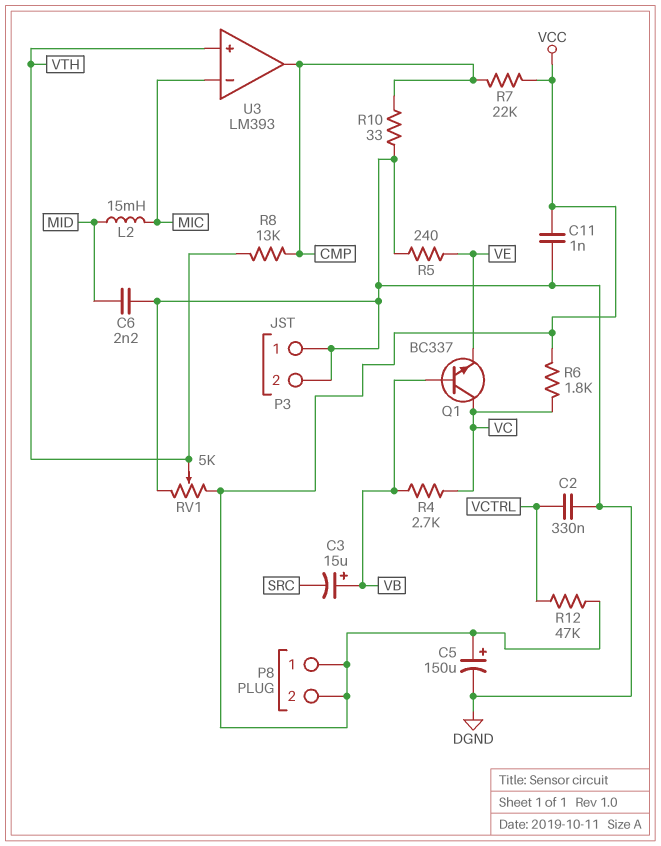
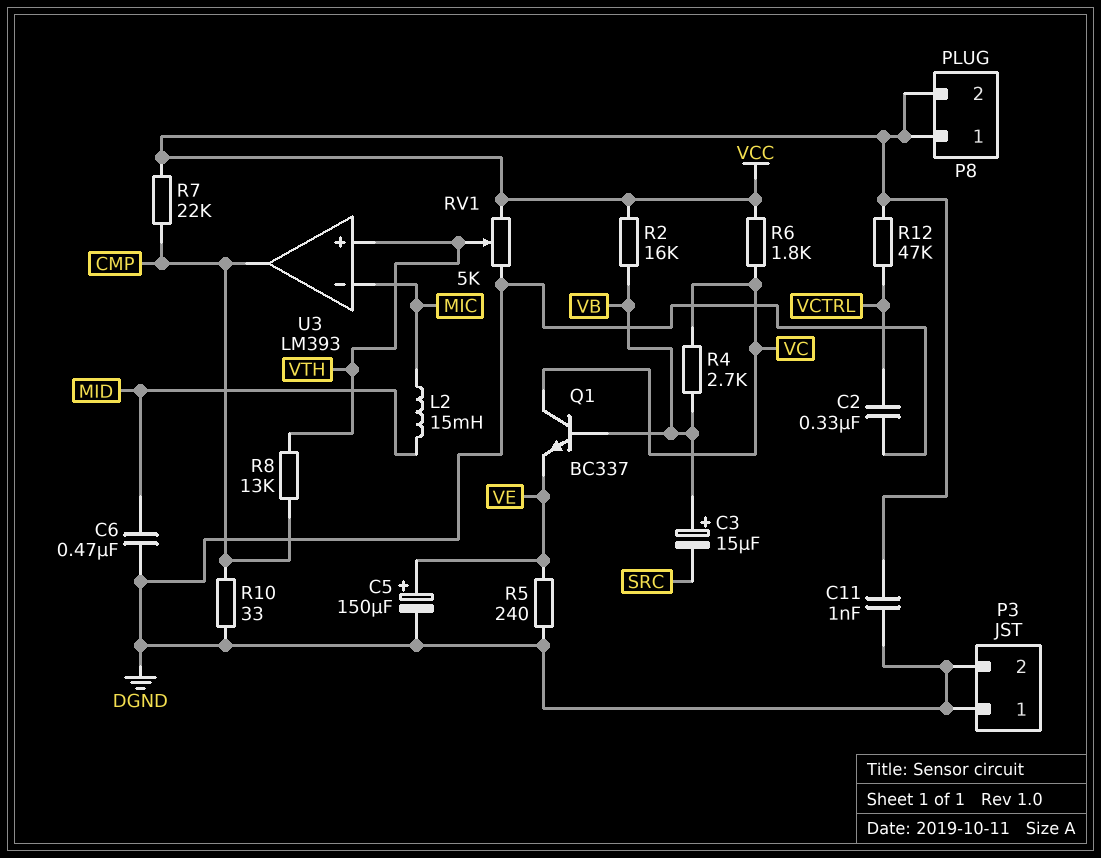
C5: 150uF (plus VCC, minus DGND) -> 150uF (plus VE, minus DGND)
C6: 2.2nF (DGND, MID) -> 470nF (DGND, MID)
R2: none -> 16k (VB, VCC)

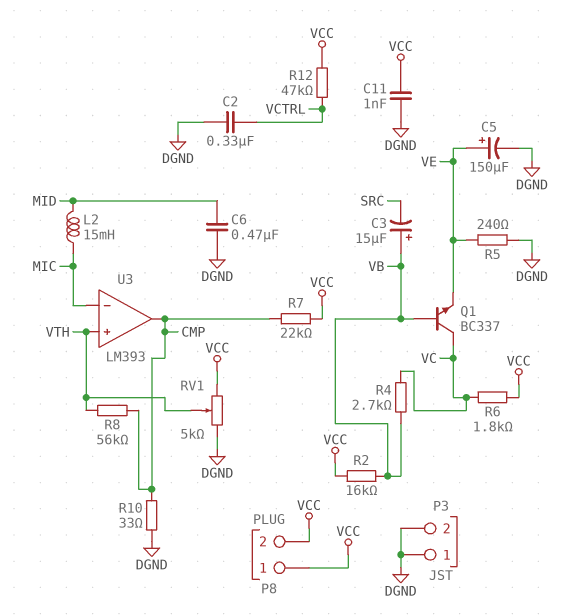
R8: 13k (CMP, VTH) -> 56k (CMP, VTH)

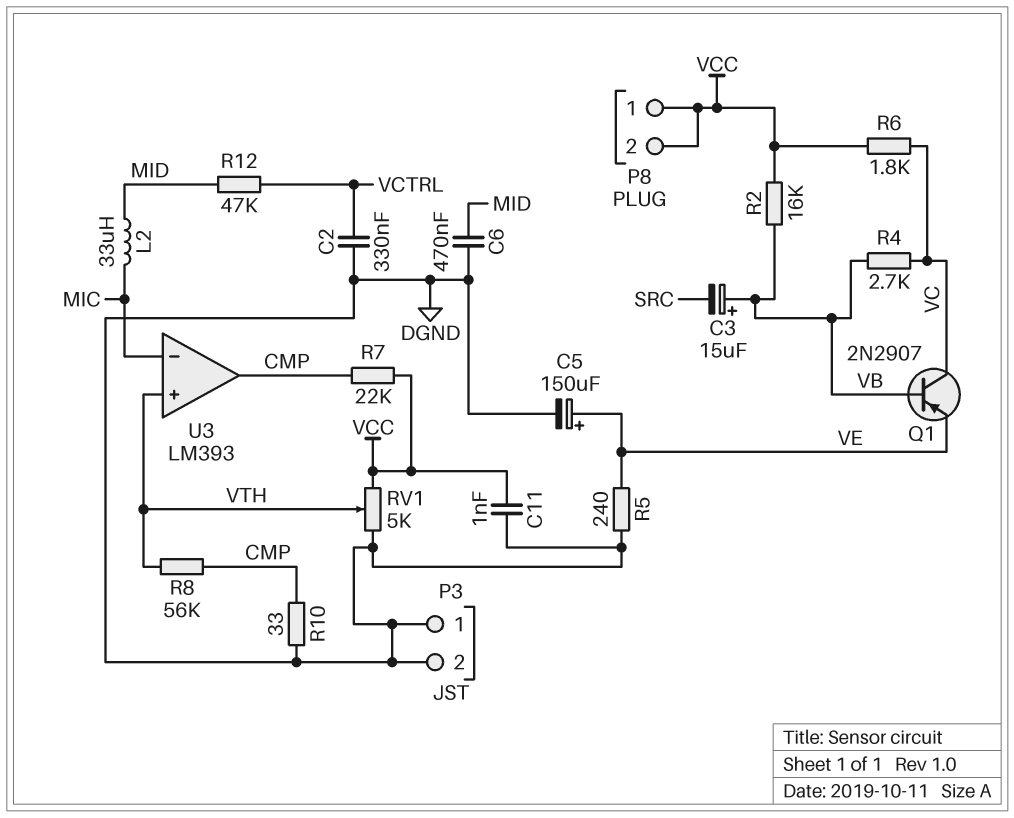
L2: 15mH (MIC, MID) -> 33uH (MIC, MID)
Q1: NPN BC337 (B VB, C VC, E VE) -> PNP 2N2907 (B VB, C VC, E VE)
R12: 47k (VCC, VCTRL) -> 47k (MID, VCTRL)

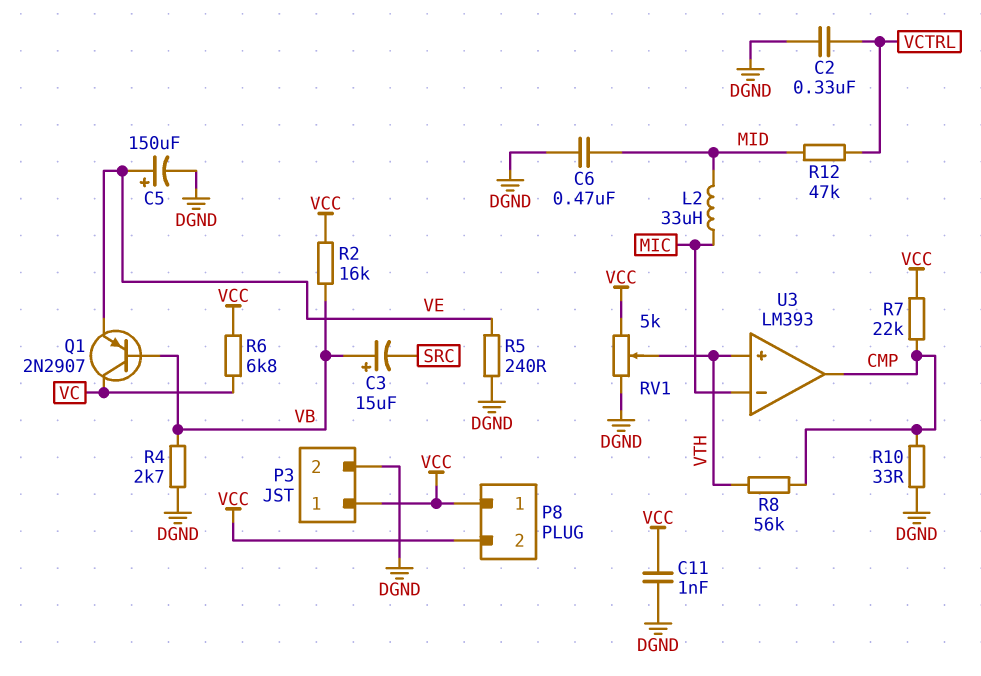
P3 pin 1: DGND -> VCC
R4: 2.7k (VB, VC) -> 2.7k (DGND, VB)
R6: 1.8k (VC, VCC) -> 6.8k (VC, VCC)

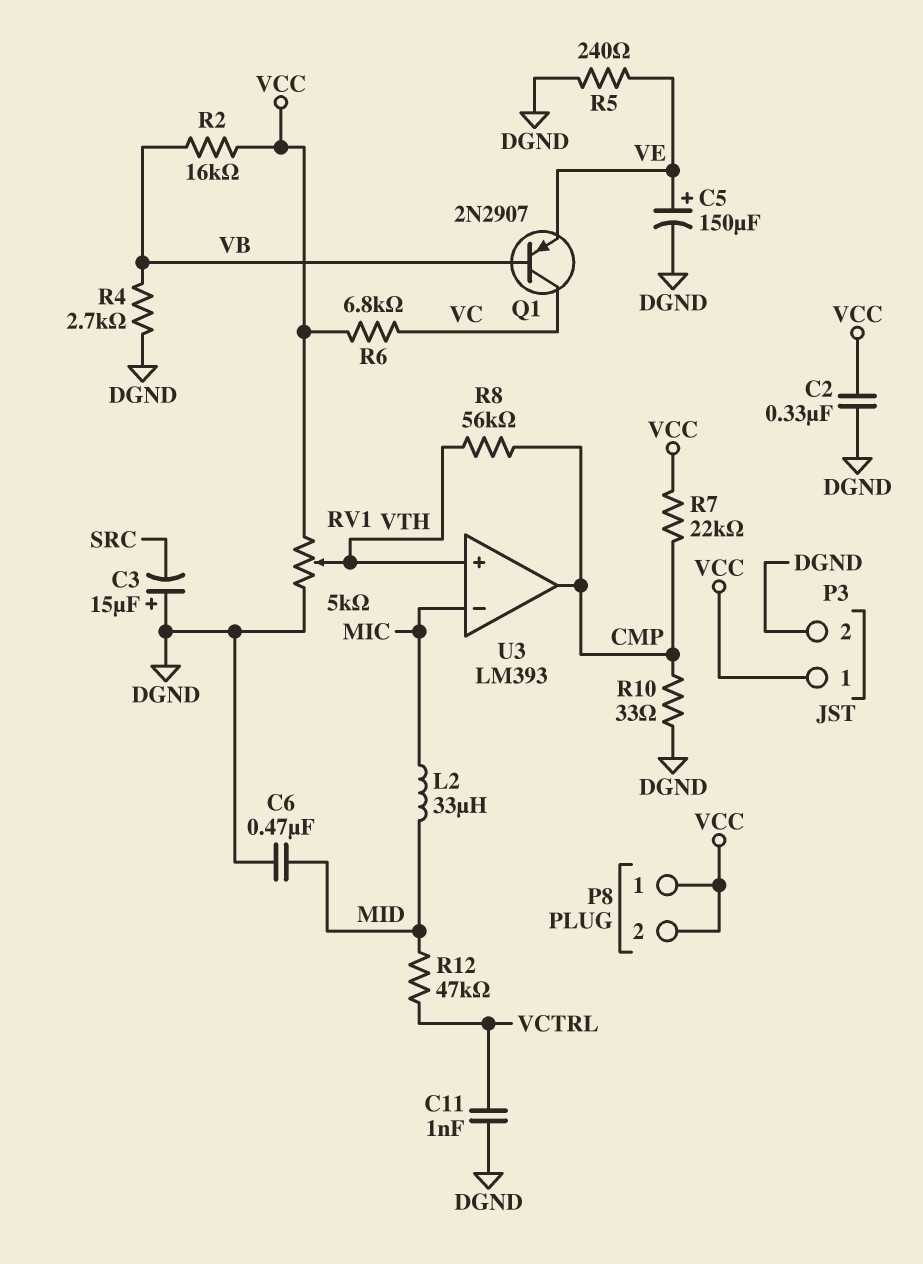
C2: 330nF (DGND, VCTRL) -> 330nF (DGND, VCC)
C3: 15uF (plus VB, minus SRC) -> 15uF (plus DGND, minus SRC)
C11: 1nF (DGND, VCC) -> 1nF (DGND, VCTRL)

